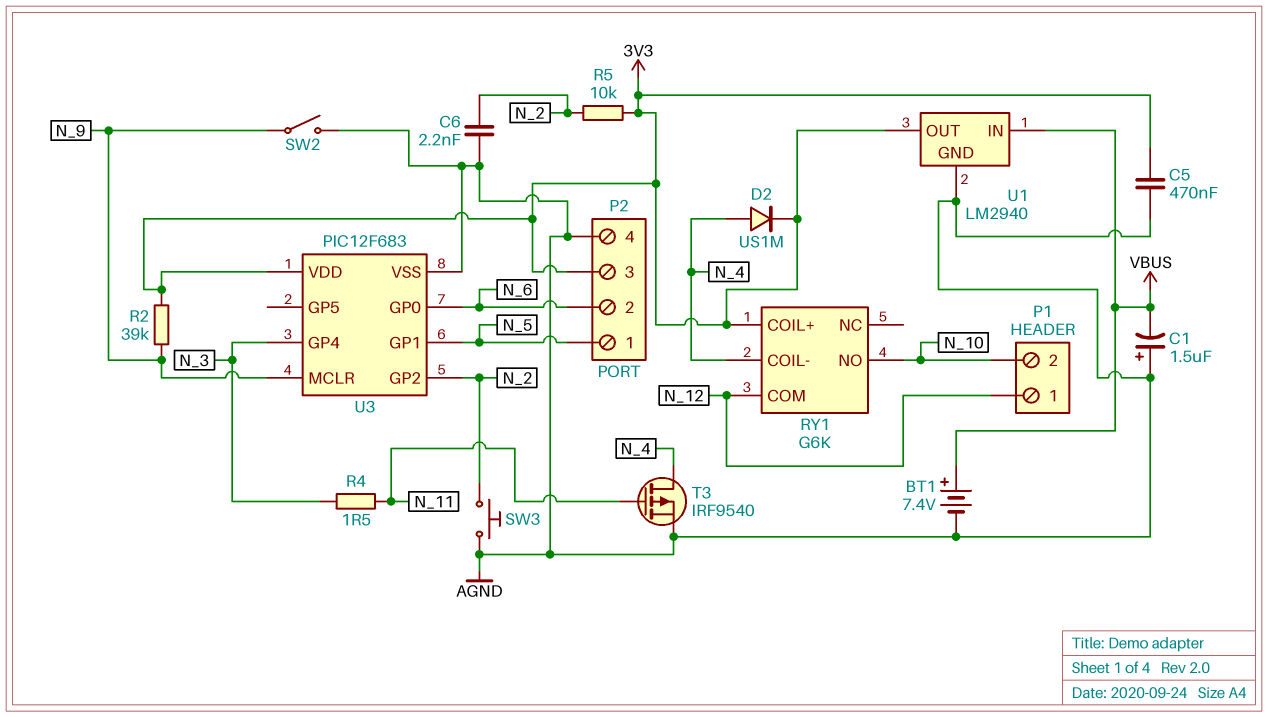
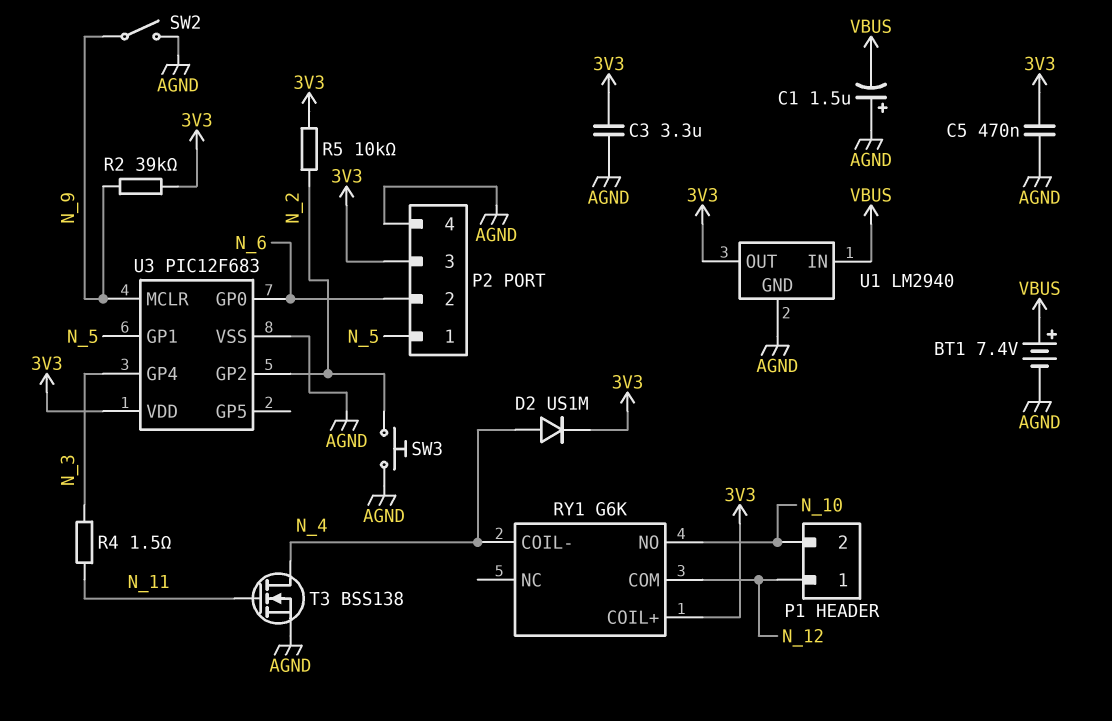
C3: none -> 3.3uF (3V3, AGND)
C6: 2.2nF (AGND, N_2) -> none
T3: PMOS IRF9540 (G N_11, D N_4, S AGND) -> NMOS BSS138 (G N_11, D N_4, S AGND)

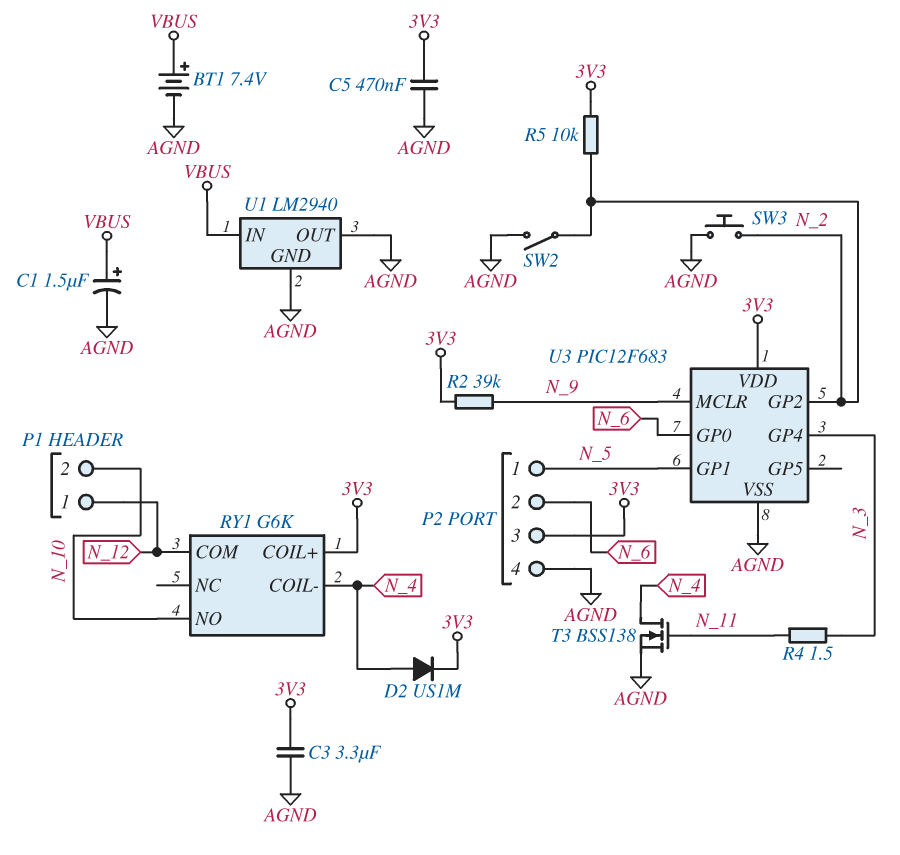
C1: 1.5uF (plus AGND, minus VBUS) -> 1.5uF (plus VBUS, minus AGND)
SW2: switch (AGND, N_9) -> switch (AGND, N_2)
U1 pin OUT: 3V3 -> AGND

